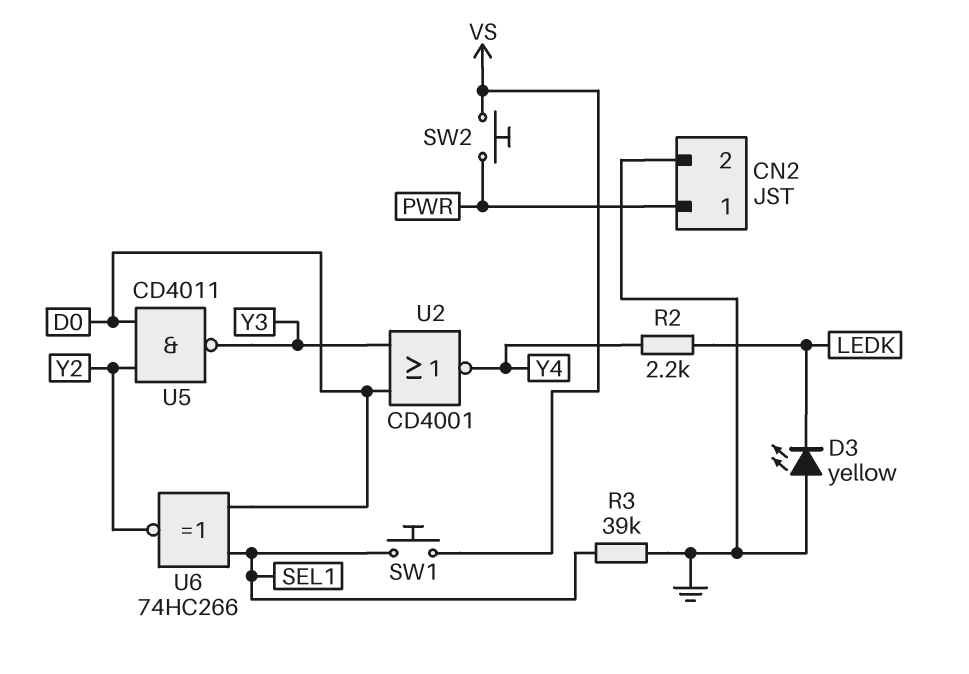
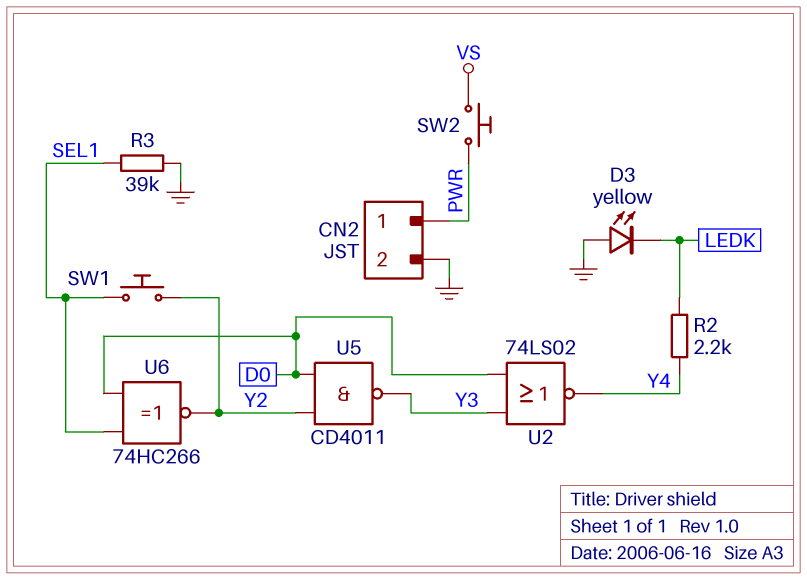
SW1: button (SEL1, VS) -> button (SEL1, Y2)
U2: NOR CD4001 (in D0, in Y3, out Y4) -> NOR 74LS02 (in D0, in Y3, out Y4)

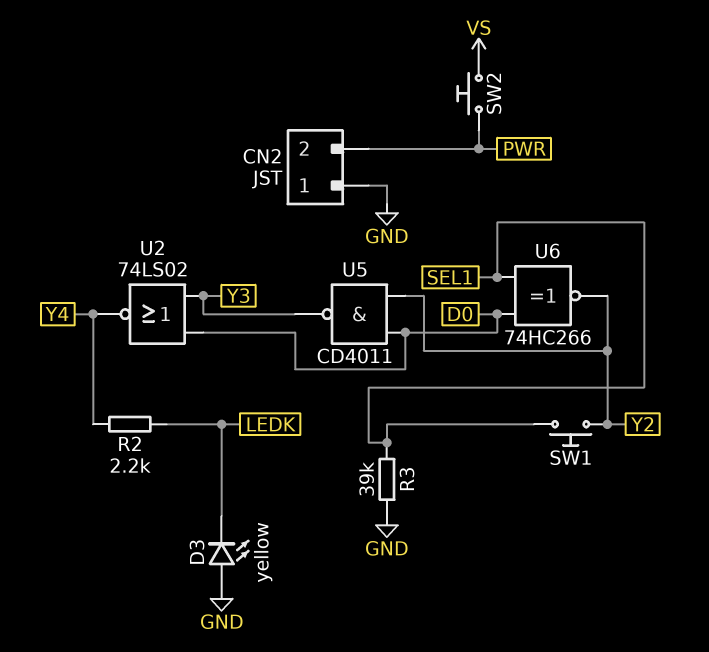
CN2 pin 1: PWR -> GND
CN2 pin 2: GND -> PWR

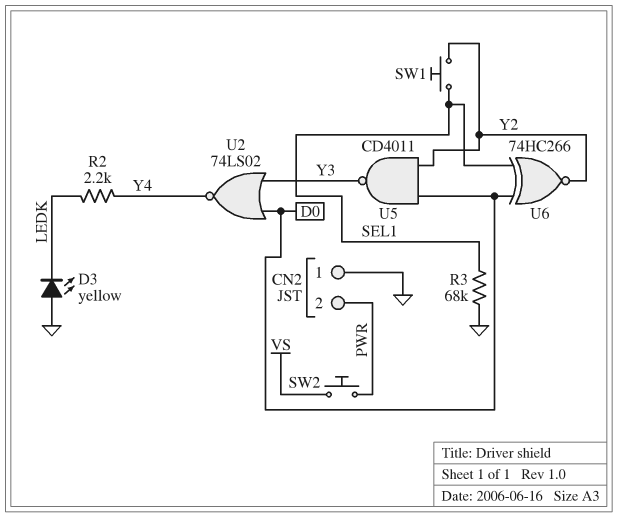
R3: 39k (GND, SEL1) -> 68k (GND, SEL1)

